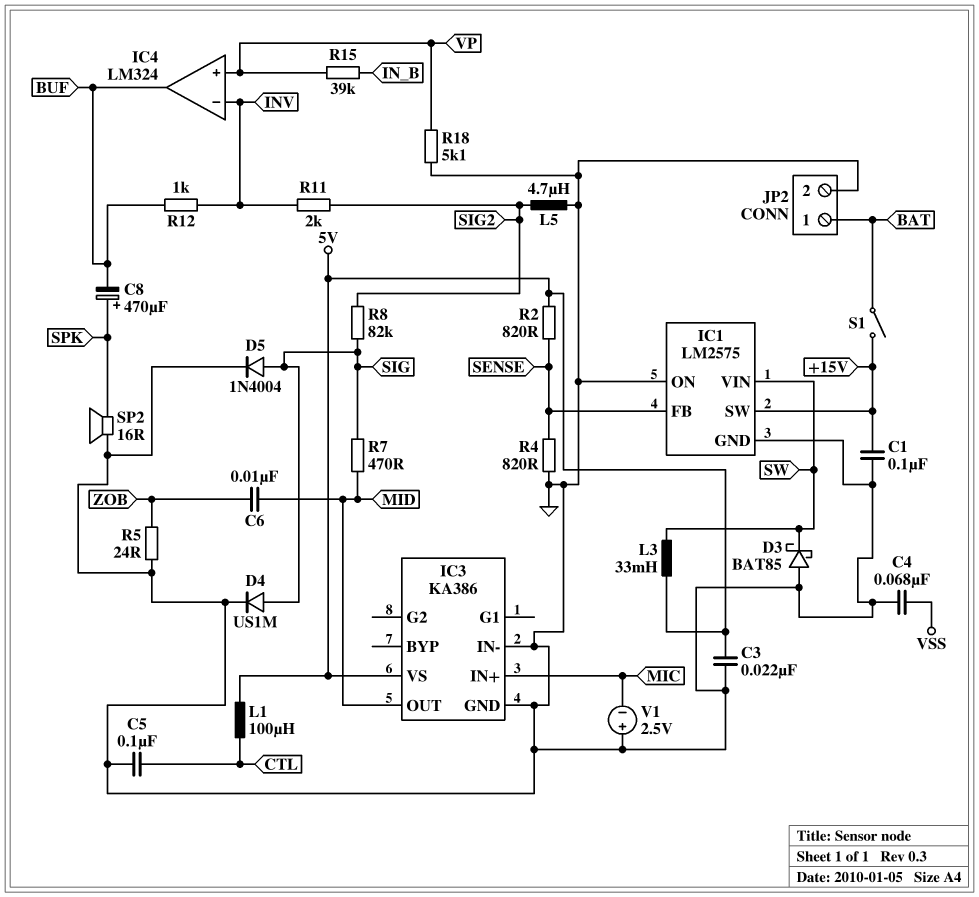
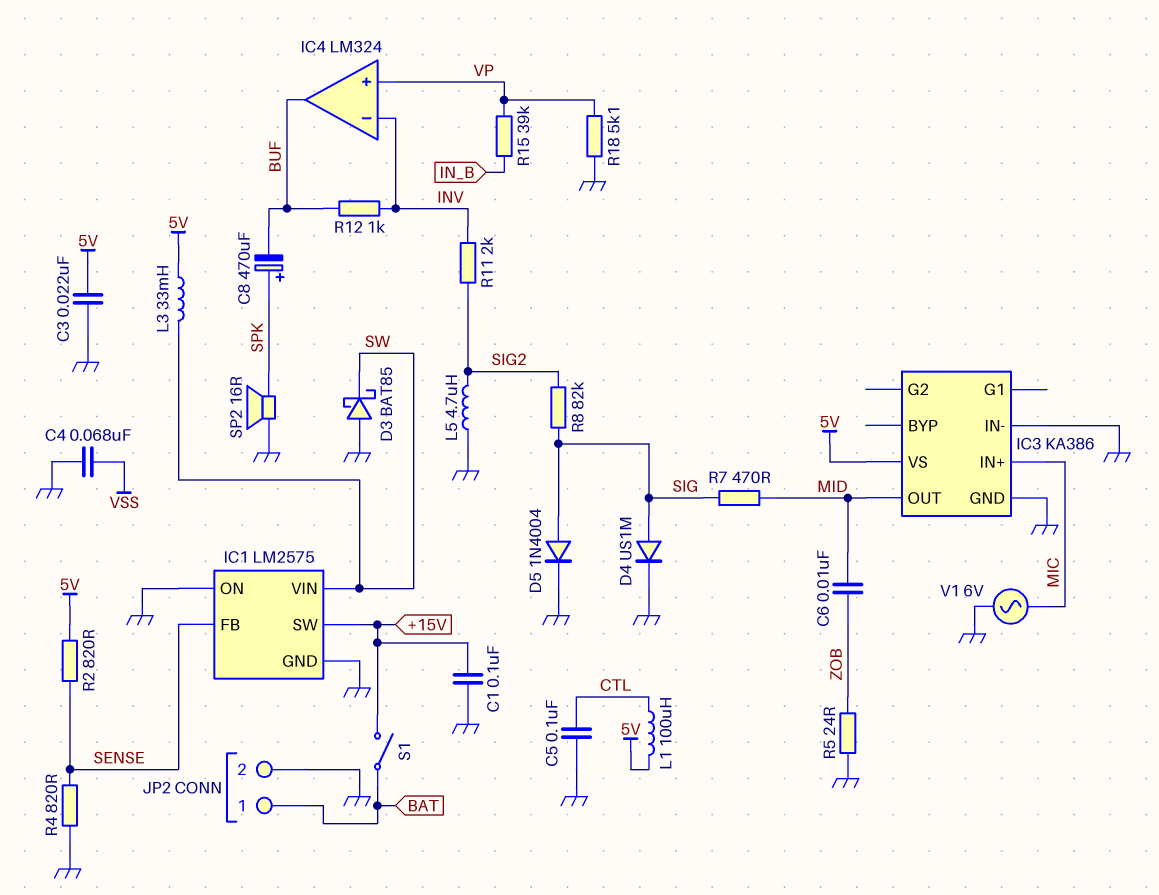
V1: 2.5V (plus GND, minus MIC) -> AC 6V (GND, MIC)

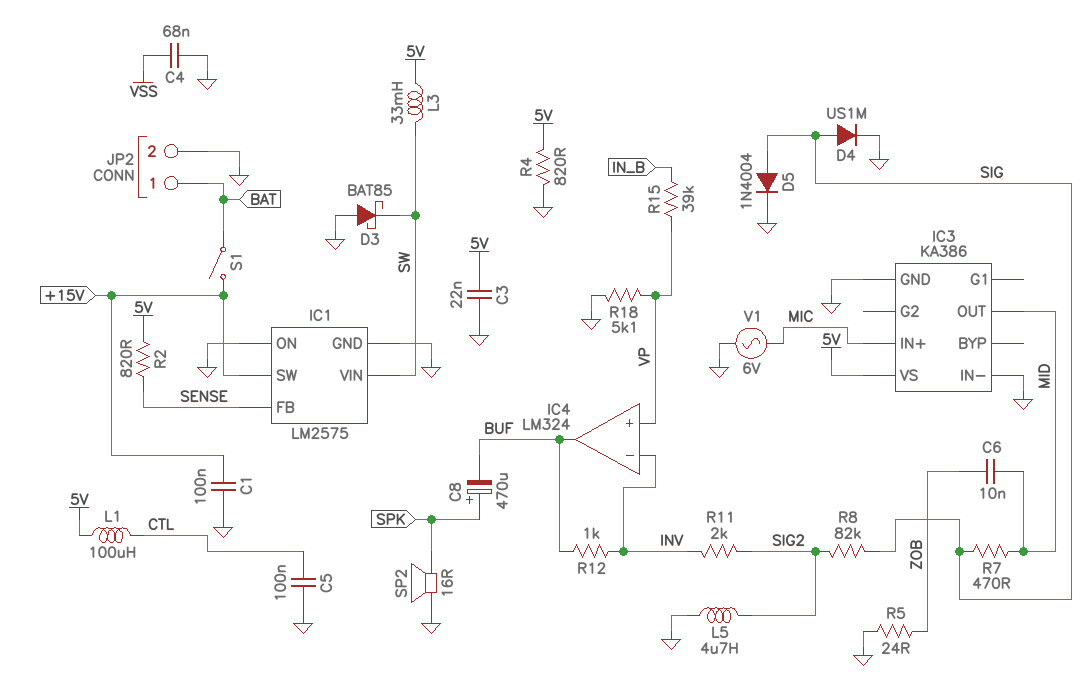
R4: 820 (GND, SENSE) -> 820 (5V, GND)

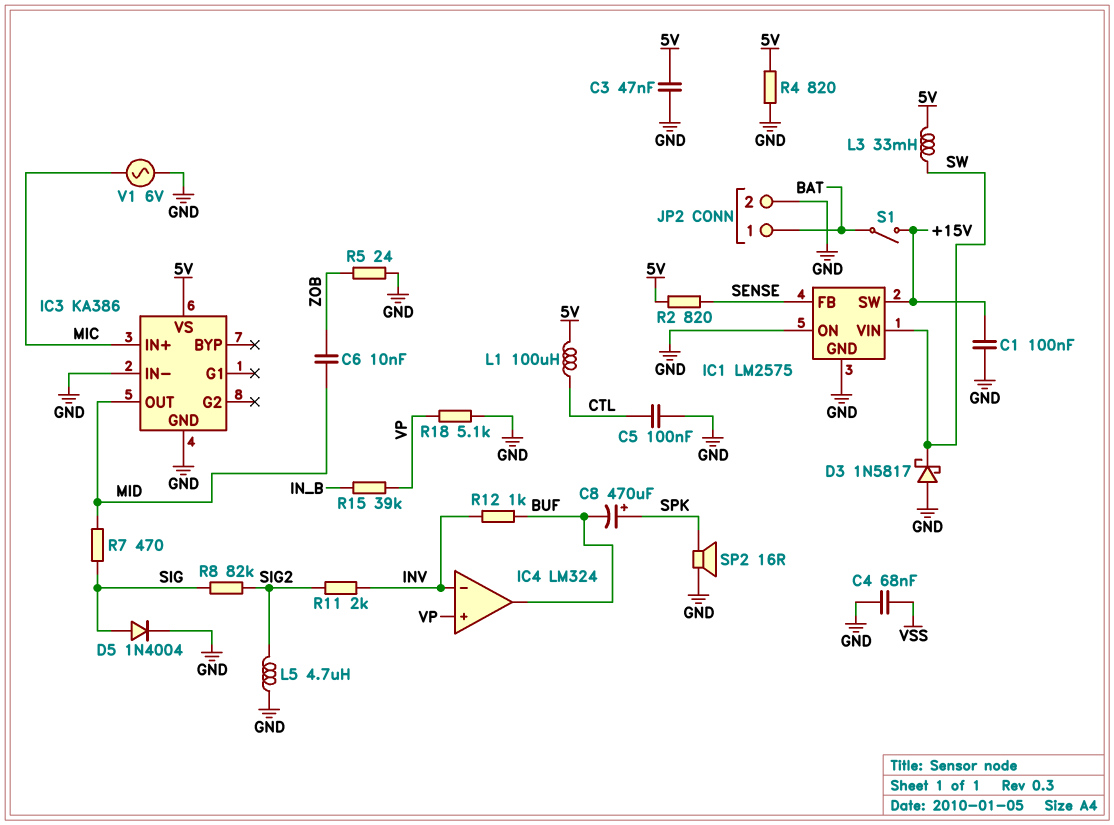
C3: 22nF (5V, GND) -> 47nF (5V, GND)
D3: schottky BAT85 (A GND, K SW) -> schottky 1N5817 (A GND, K SW)
D4: diode US1M (A SIG, K GND) -> none

